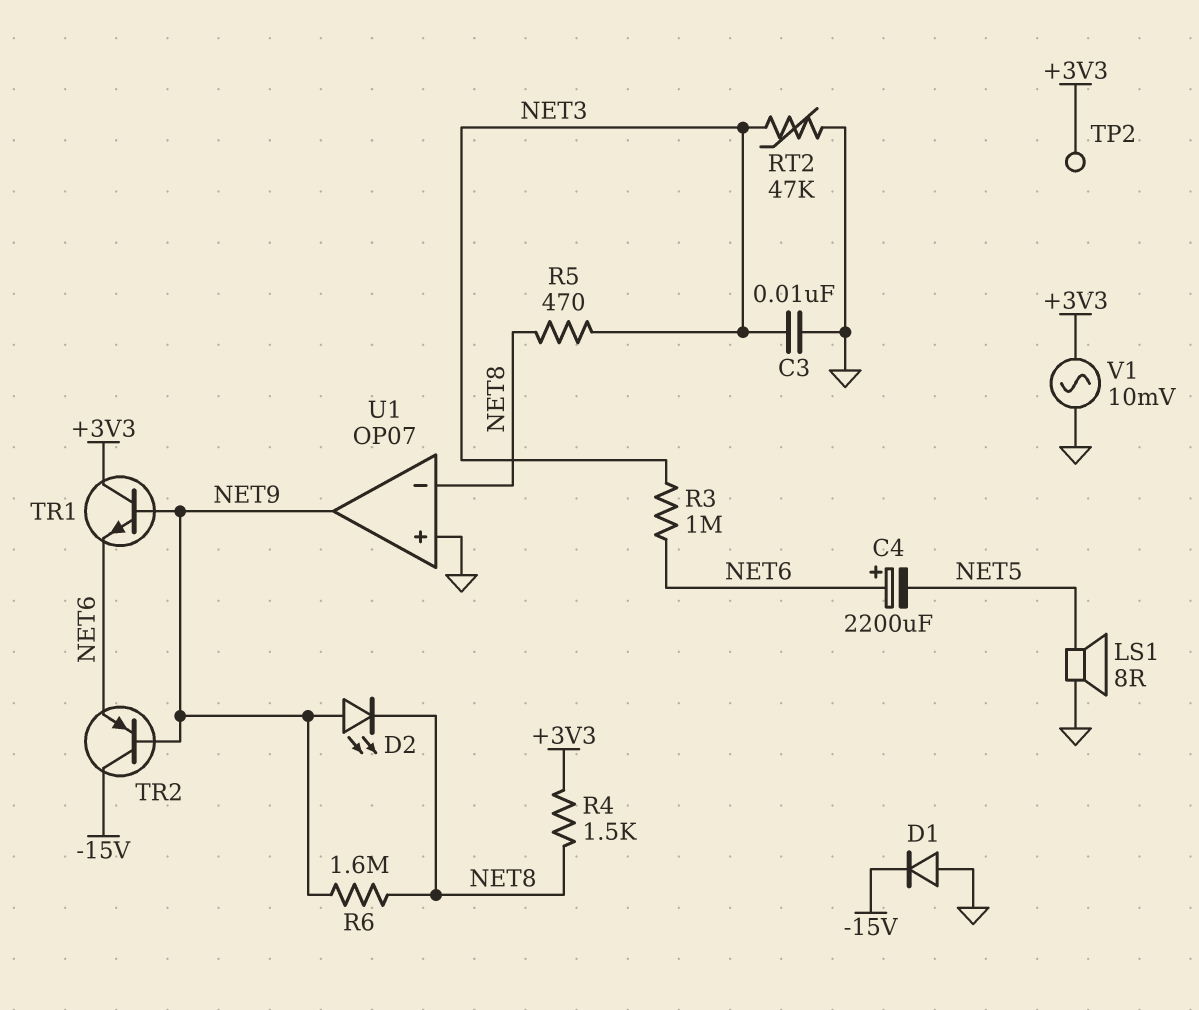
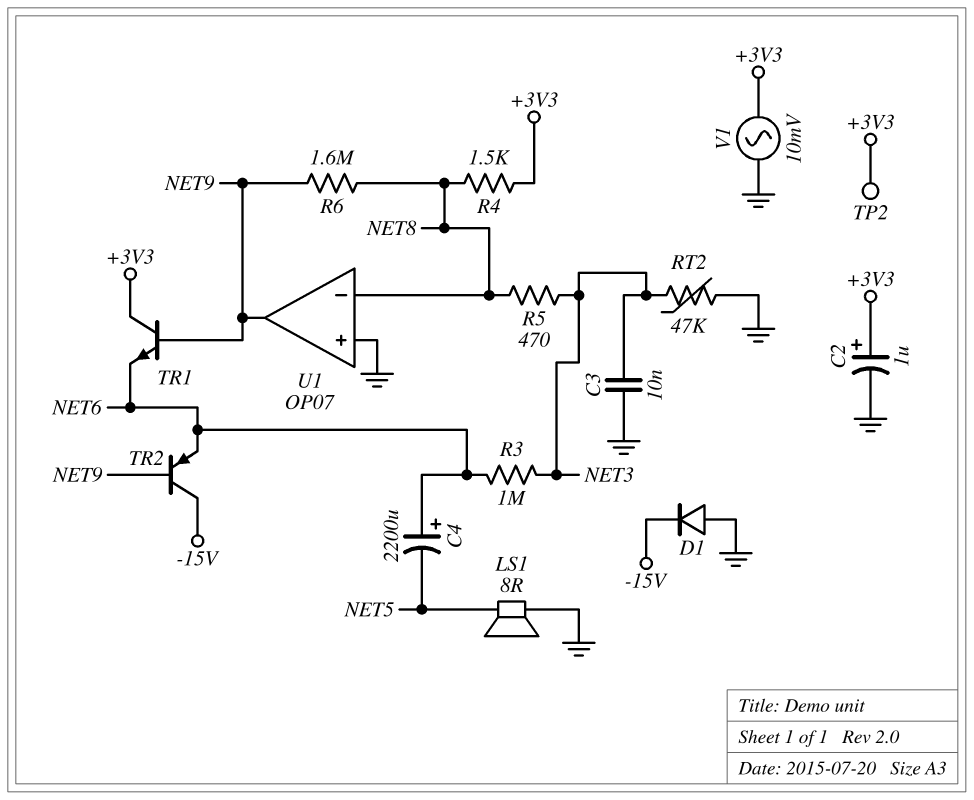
C2: none -> 1uF (plus +3V3, minus GND)
D2: LED (A NET9, K NET8) -> none

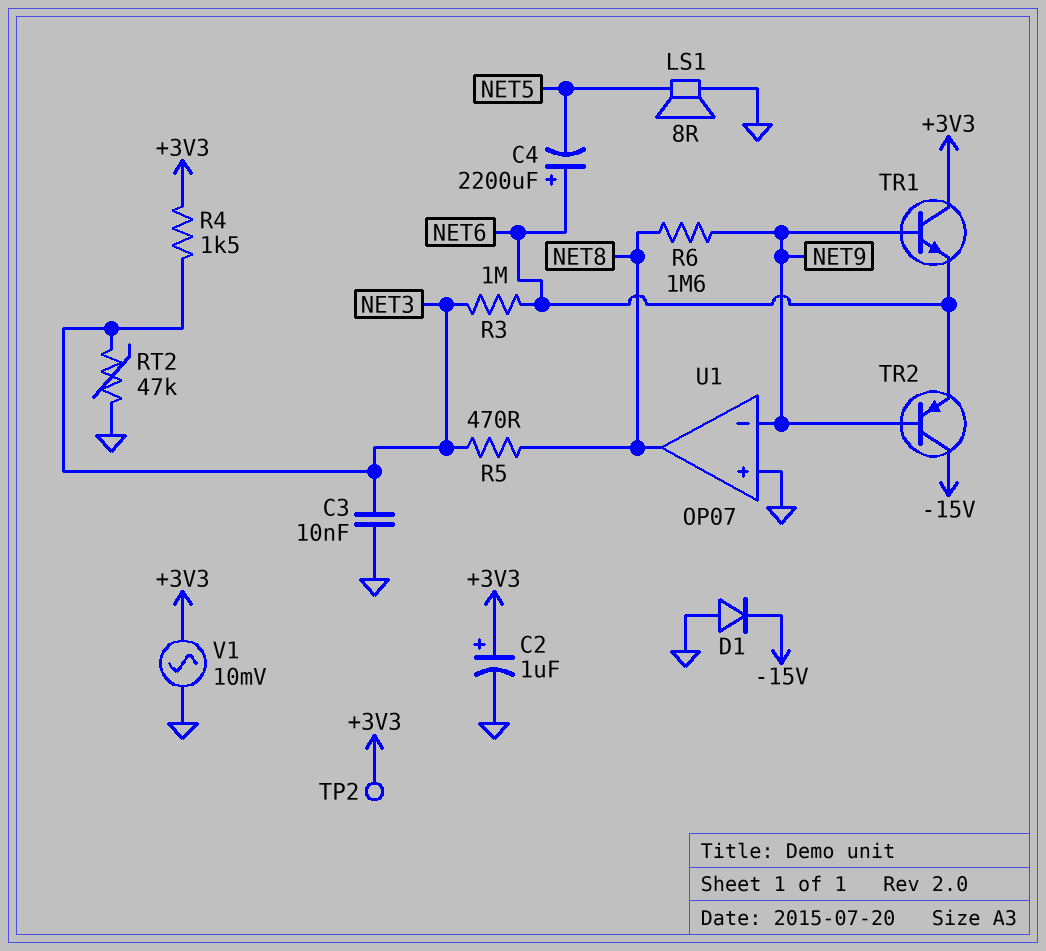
R4: 1.5k (+3V3, NET8) -> 1.5k (+3V3, NET3)
U1 pin in-: NET8 -> NET9
U1 pin out: NET9 -> NET8

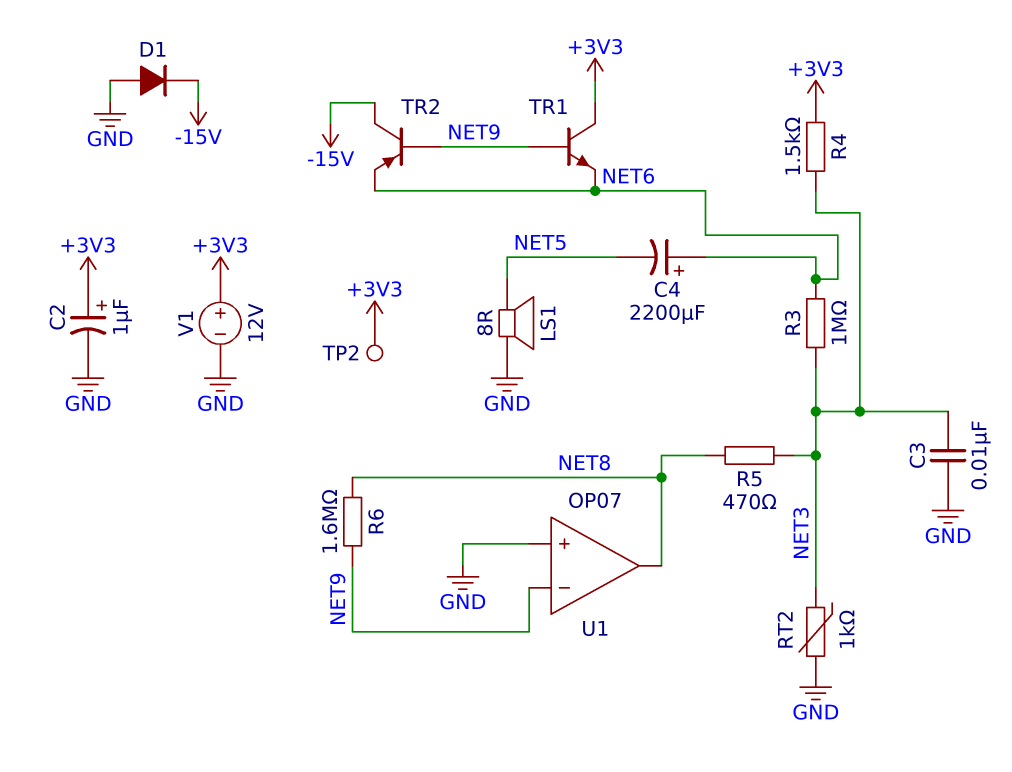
RT2: 47k (GND, NET3) -> 1k (GND, NET3)
V1: AC 10mV (+3V3, GND) -> 12V (plus +3V3, minus GND)

